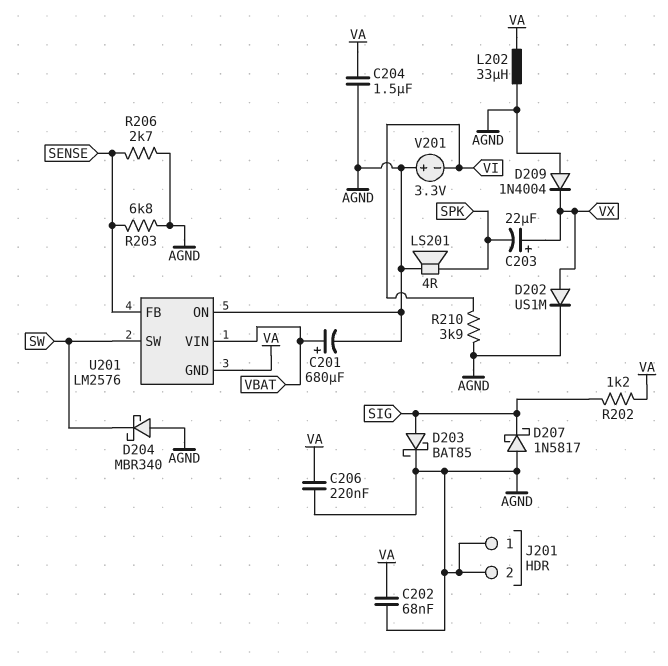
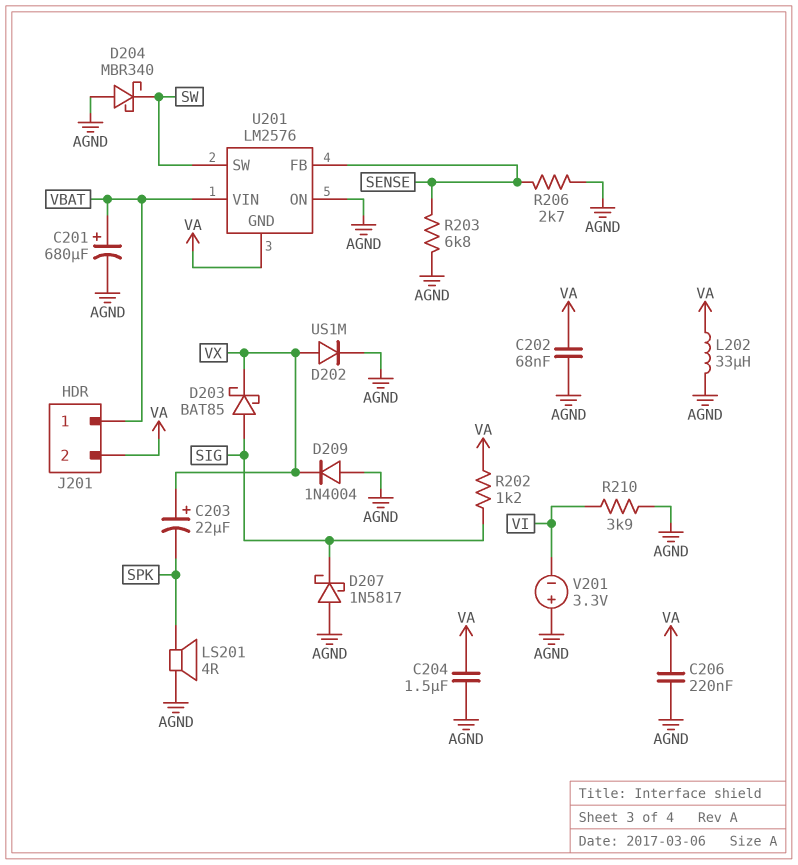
D203: schottky BAT85 (A SIG, K AGND) -> schottky BAT85 (A SIG, K VX)
J201 pin 1: AGND -> VBAT
J201 pin 2: AGND -> VA

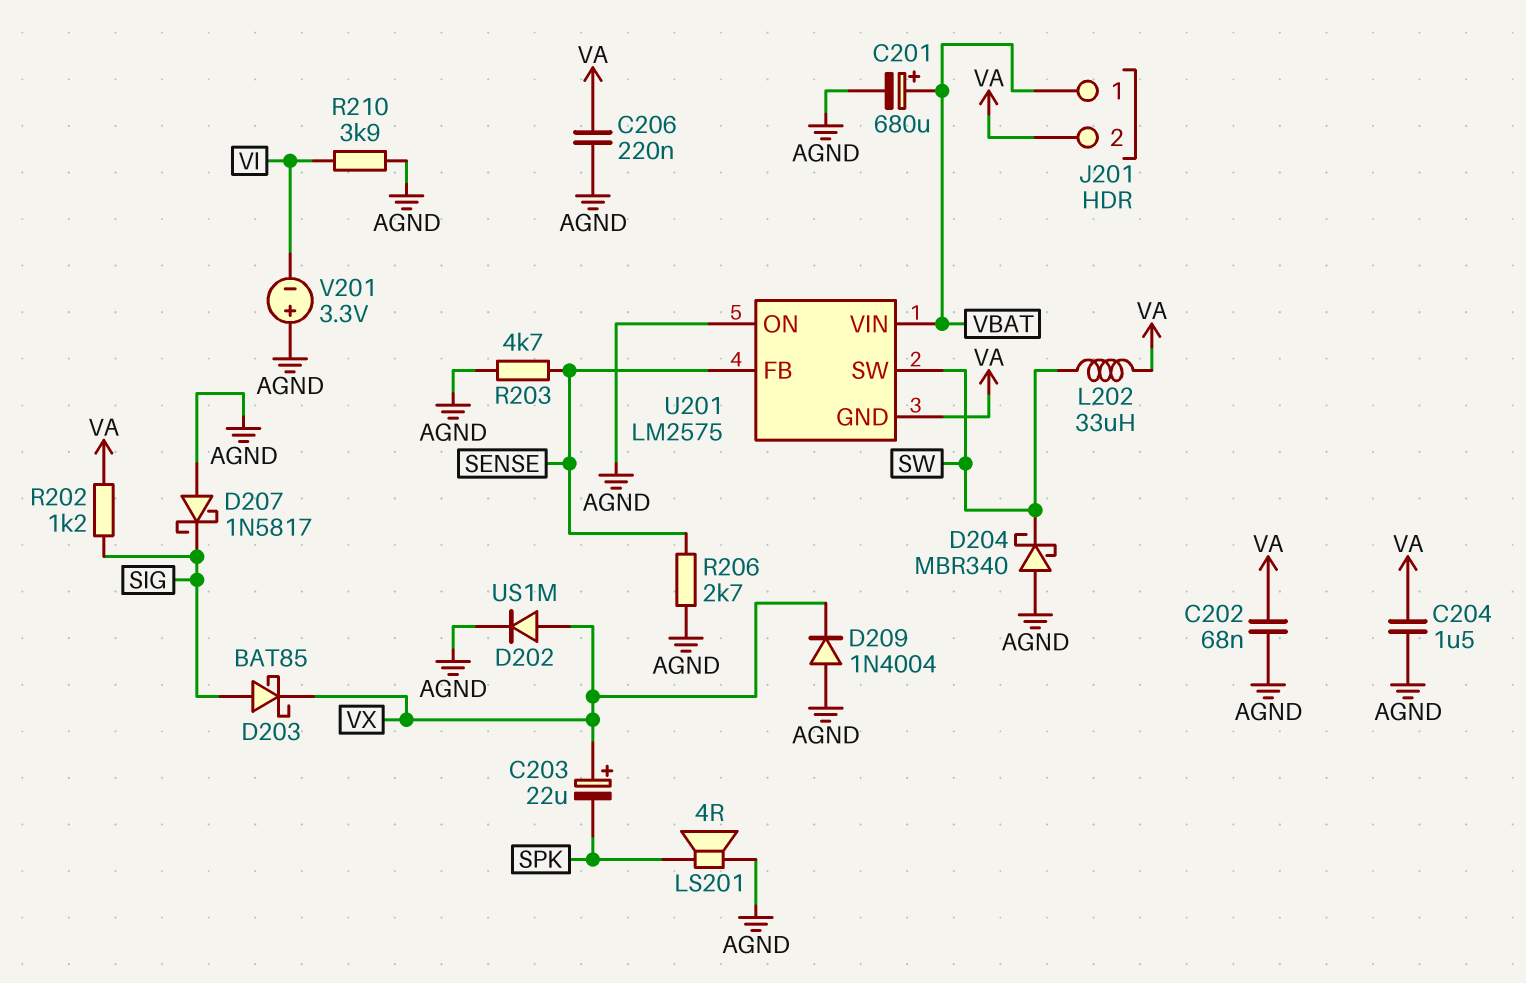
L202: 33uH (AGND, VA) -> 33uH (SW, VA)
R203: 6.8k (AGND, SENSE) -> 4.7k (AGND, SENSE)
U201: LM2576 -> LM2575

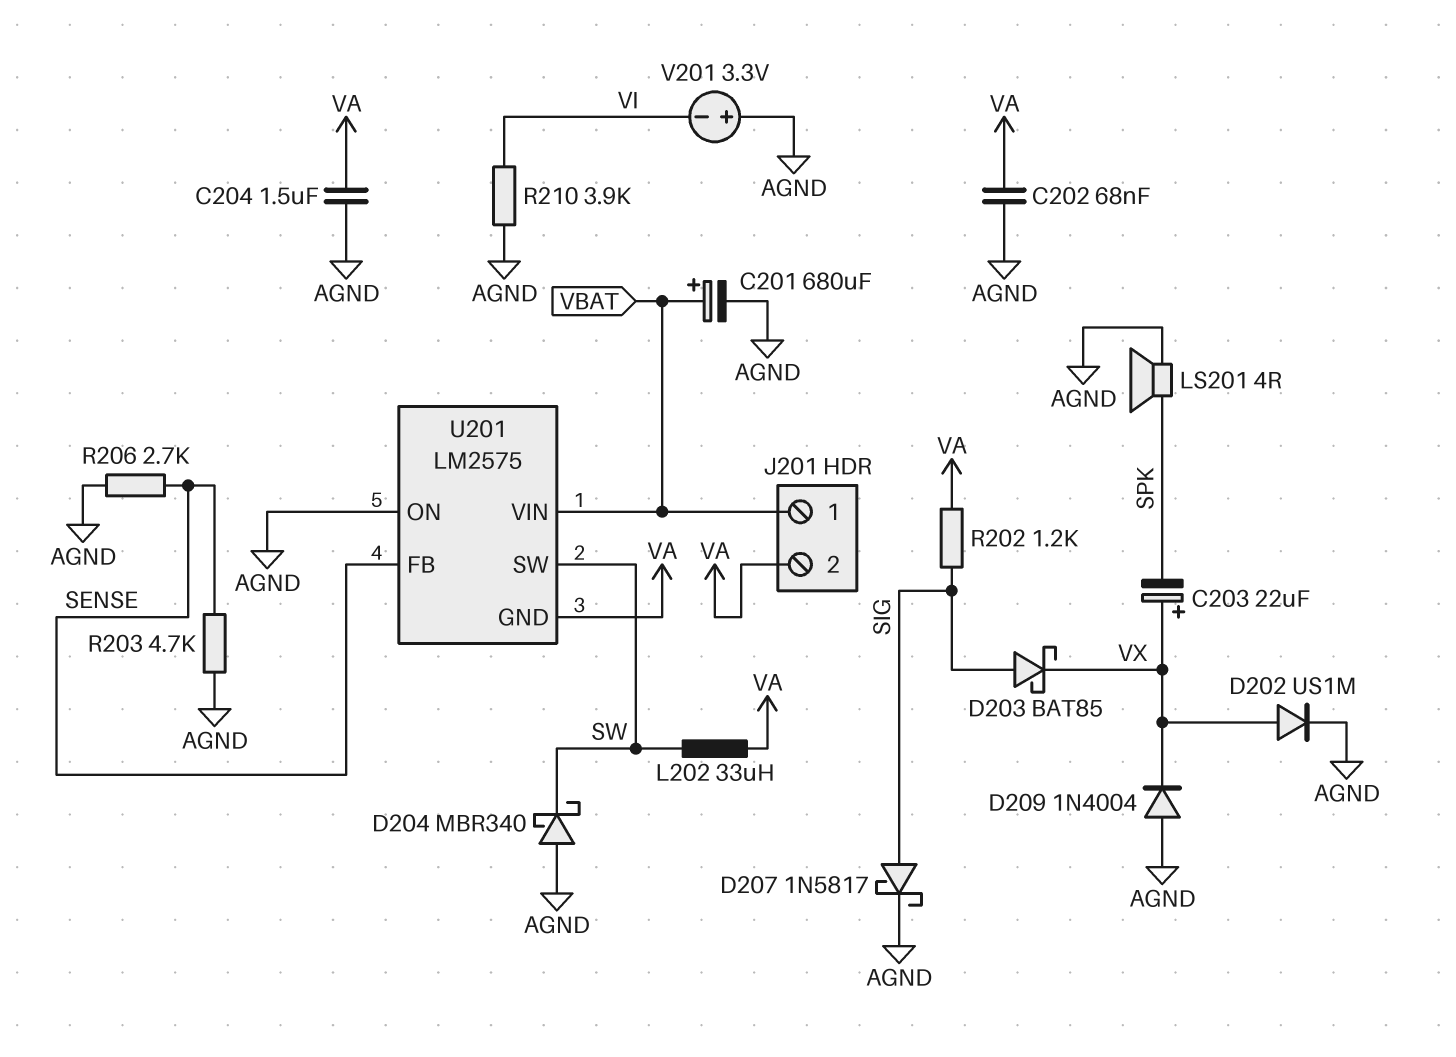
C206: 220nF (AGND, VA) -> none
D207: schottky 1N5817 (A AGND, K SIG) -> schottky 1N5817 (A SIG, K AGND)

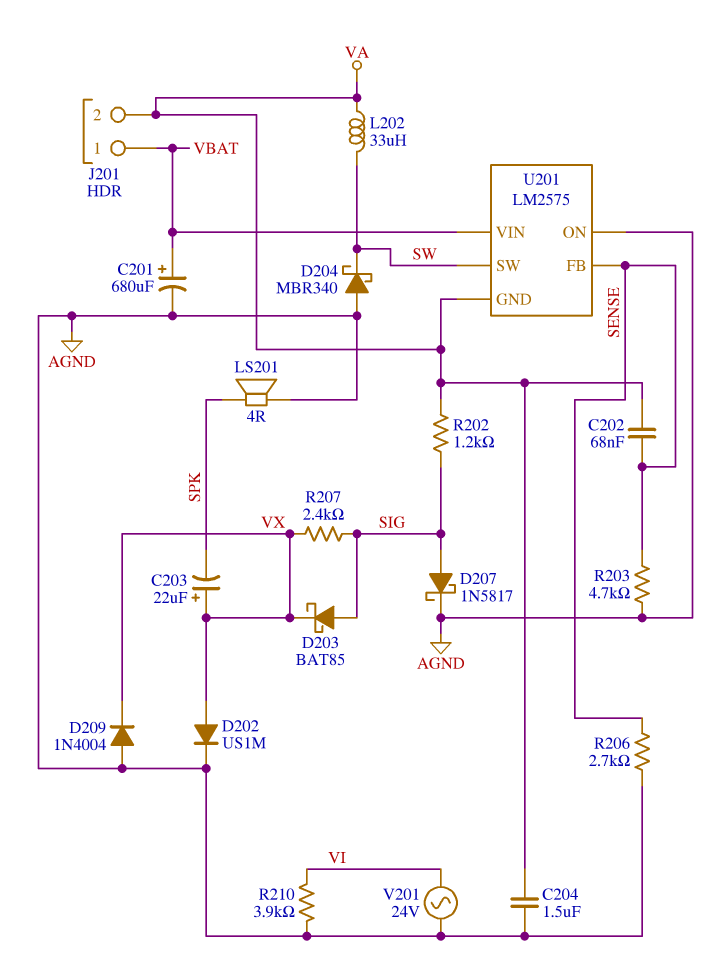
C202: 68nF (AGND, VA) -> 68nF (SENSE, VA)
R207: none -> 2.4k (SIG, VX)
V201: 3.3V (plus AGND, minus VI) -> AC 24V (AGND, VI)

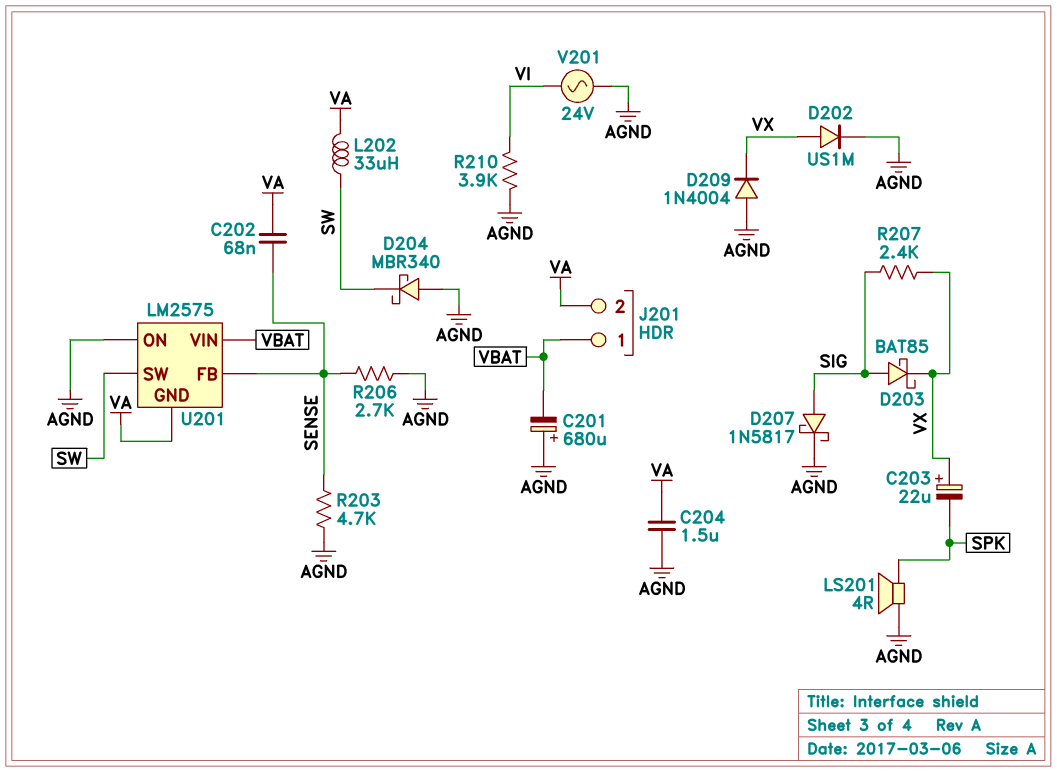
C201: 680uF (plus VBAT, minus AGND) -> 680uF (plus AGND, minus VBAT)
R202: 1.2k (SIG, VA) -> none

